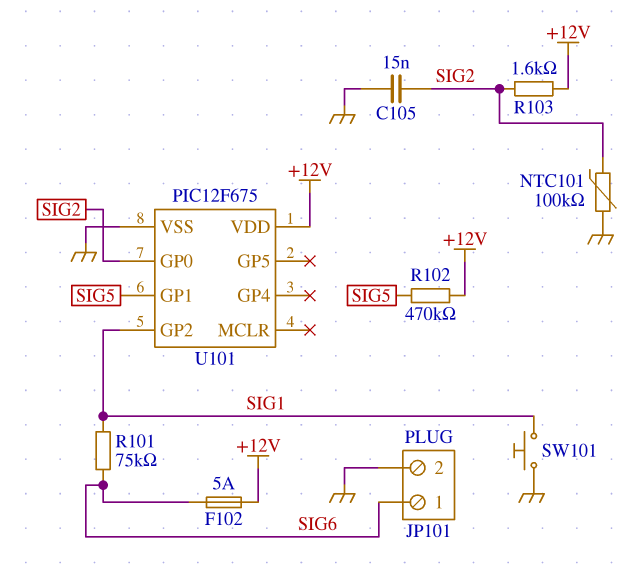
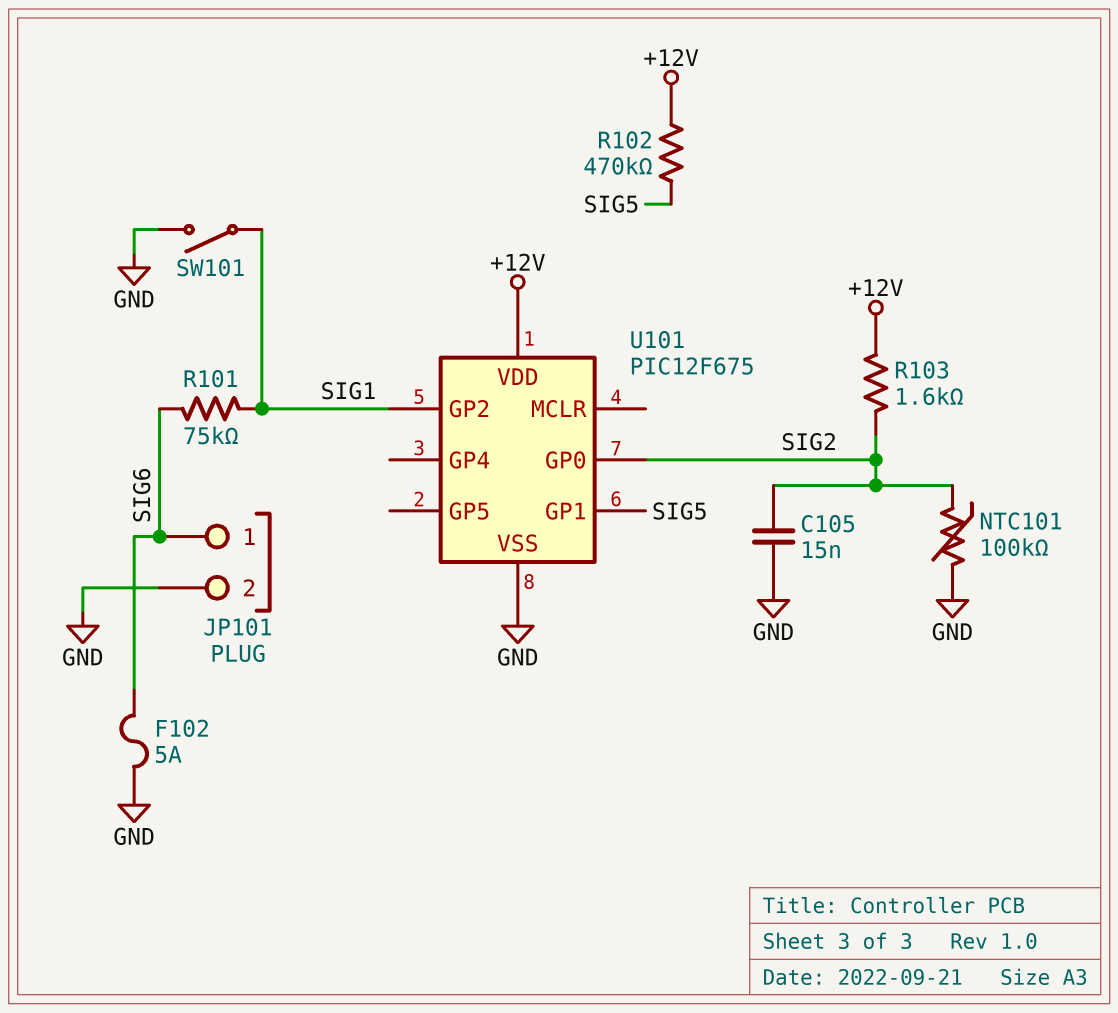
F102: 5A (+12V, SIG6) -> 5A (GND, SIG6)
SW101: button (GND, SIG1) -> switch (GND, SIG1)

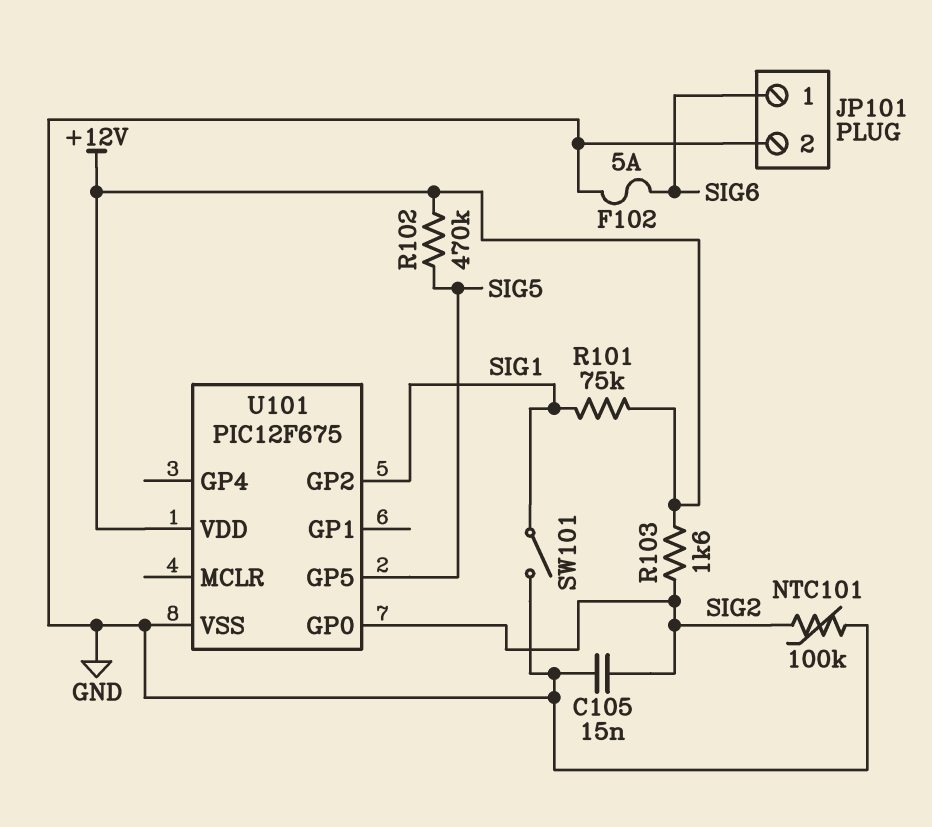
R101: 75k (SIG1, SIG6) -> 75k (+12V, SIG1)
U101 pin GP1: SIG5 -> none
U101 pin GP5: none -> SIG5

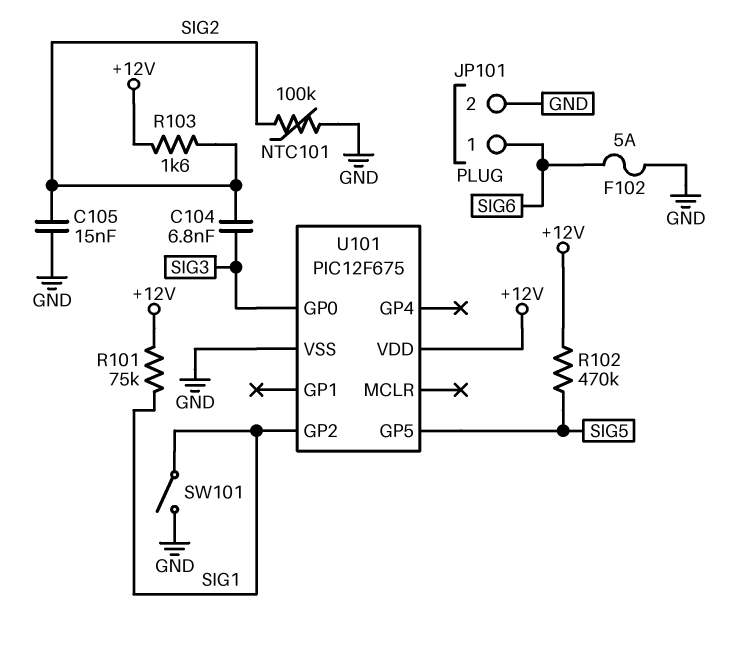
C104: none -> 6.8nF (SIG2, SIG3)
U101 pin GP0: SIG2 -> SIG3

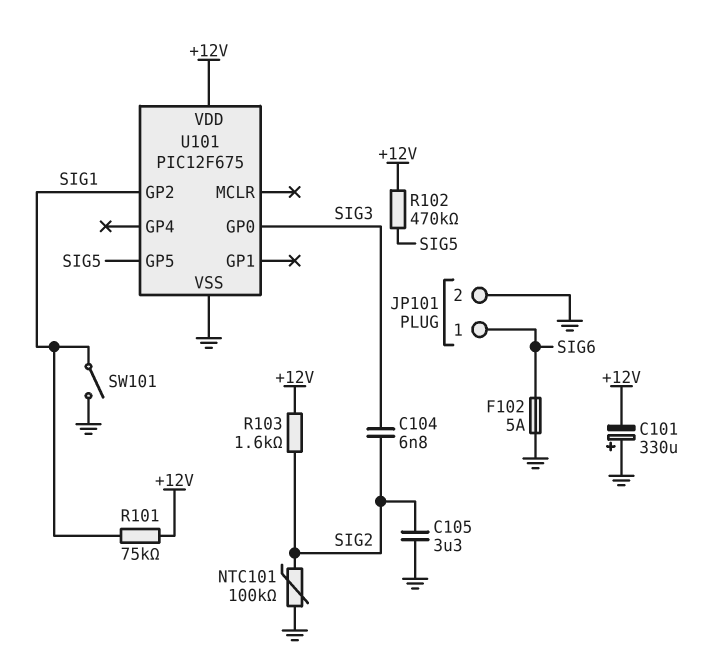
C101: none -> 330uF (plus GND, minus +12V)
C105: 15nF (GND, SIG2) -> 3.3uF (GND, SIG2)

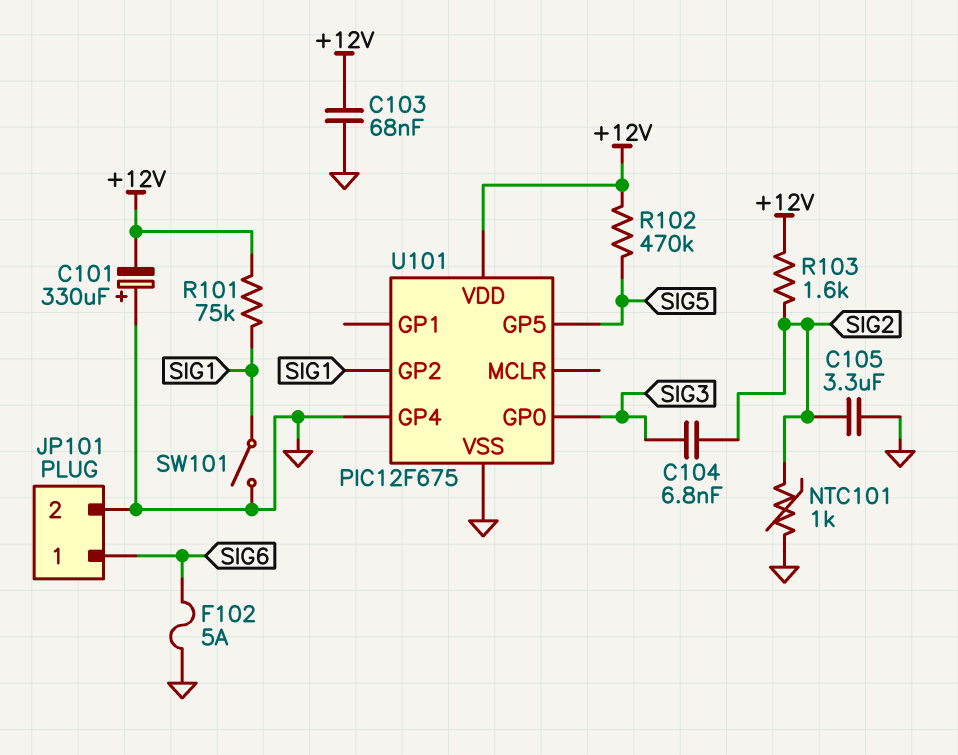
C103: none -> 68nF (+12V, GND)
NTC101: 100k (GND, SIG2) -> 1k (GND, SIG2)
U101 pin GP4: none -> GND

